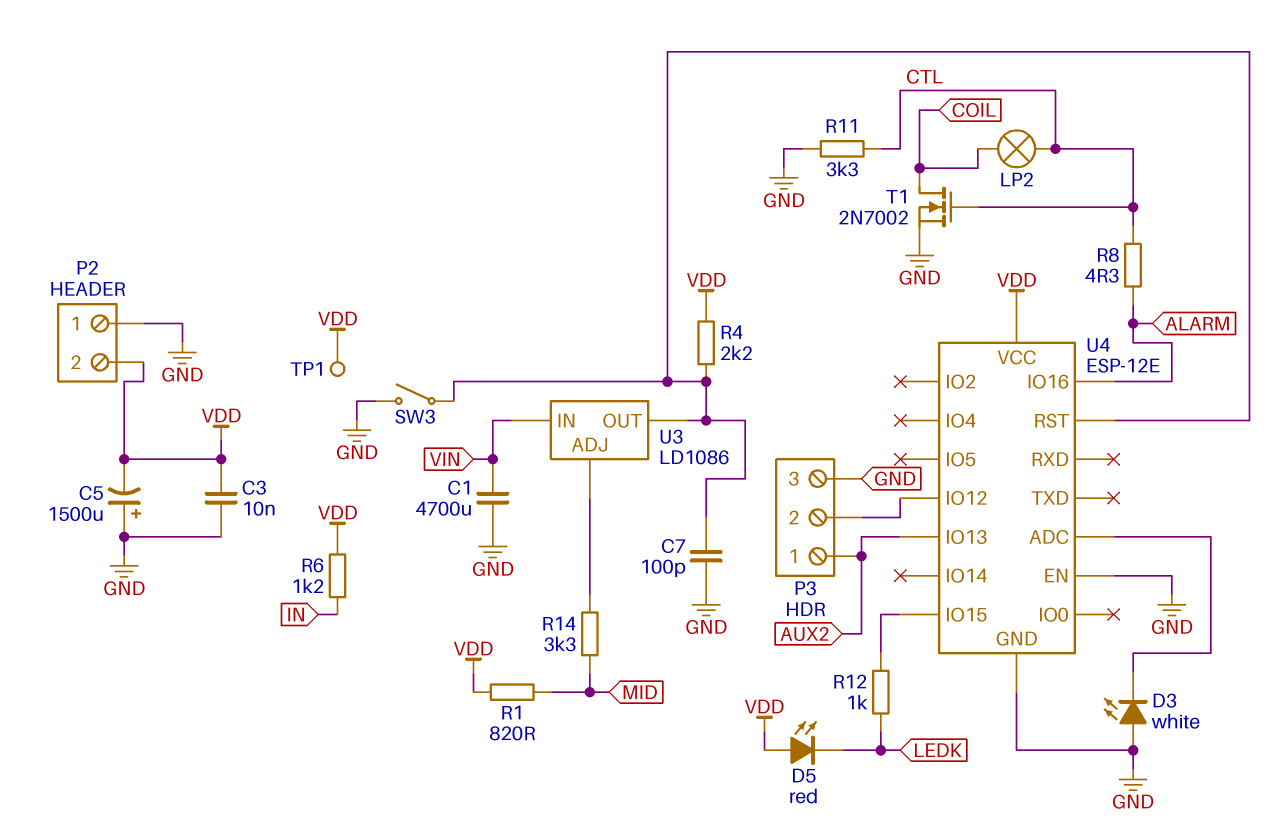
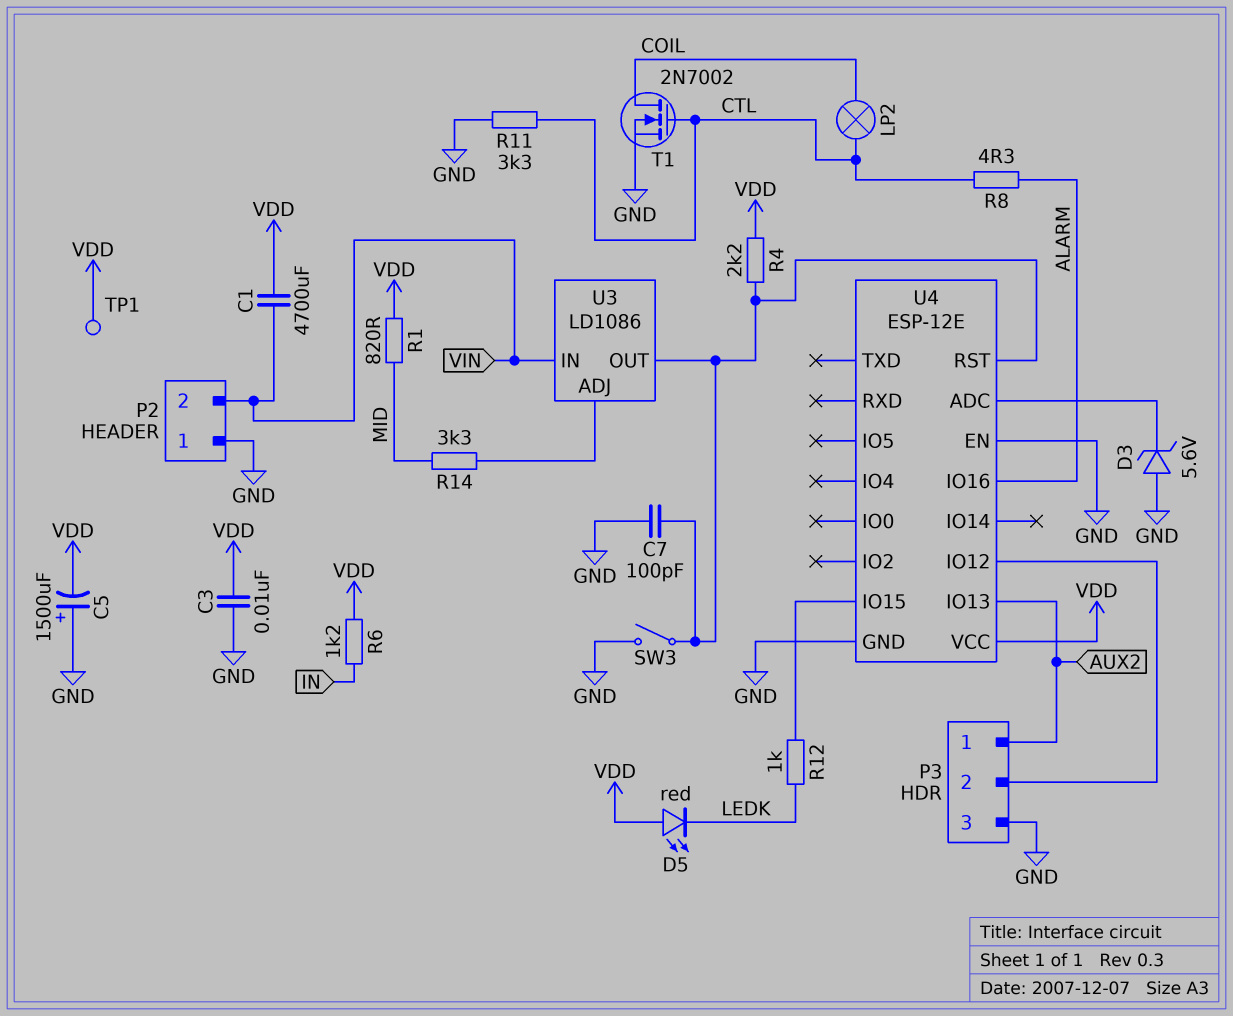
C1: 4700uF (GND, VIN) -> 4700uF (VDD, VIN)
D3: LED white (A GND, K U4/ADC) -> zener 5.6V (A GND, K U4/ADC)
P2 pin 2: VDD -> VIN

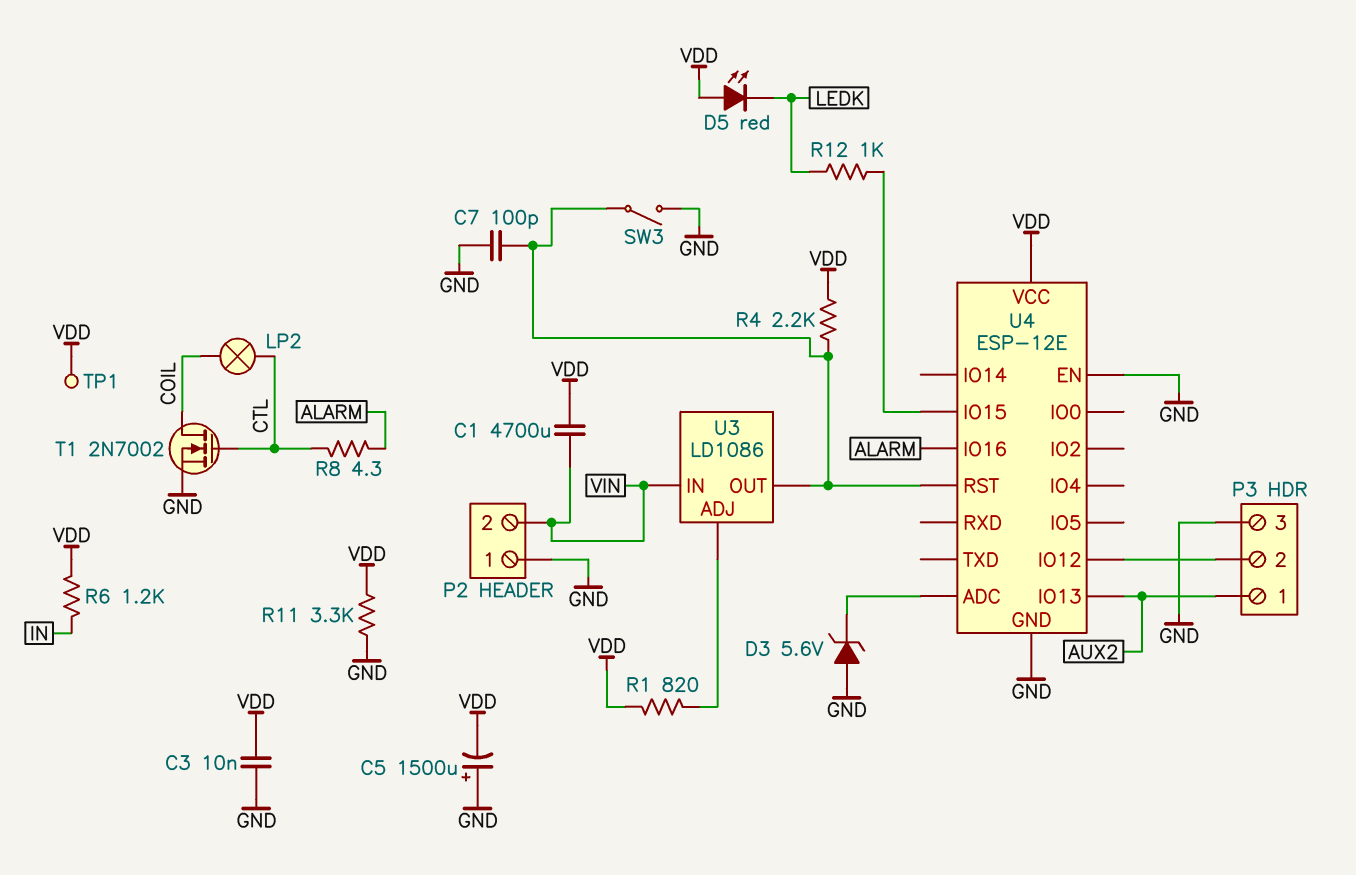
R1: 820 (MID, VDD) -> 820 (U3/ADJ, VDD)
R11: 3.3k (CTL, GND) -> 3.3k (GND, VDD)
R14: 3.3k (MID, U3/ADJ) -> none

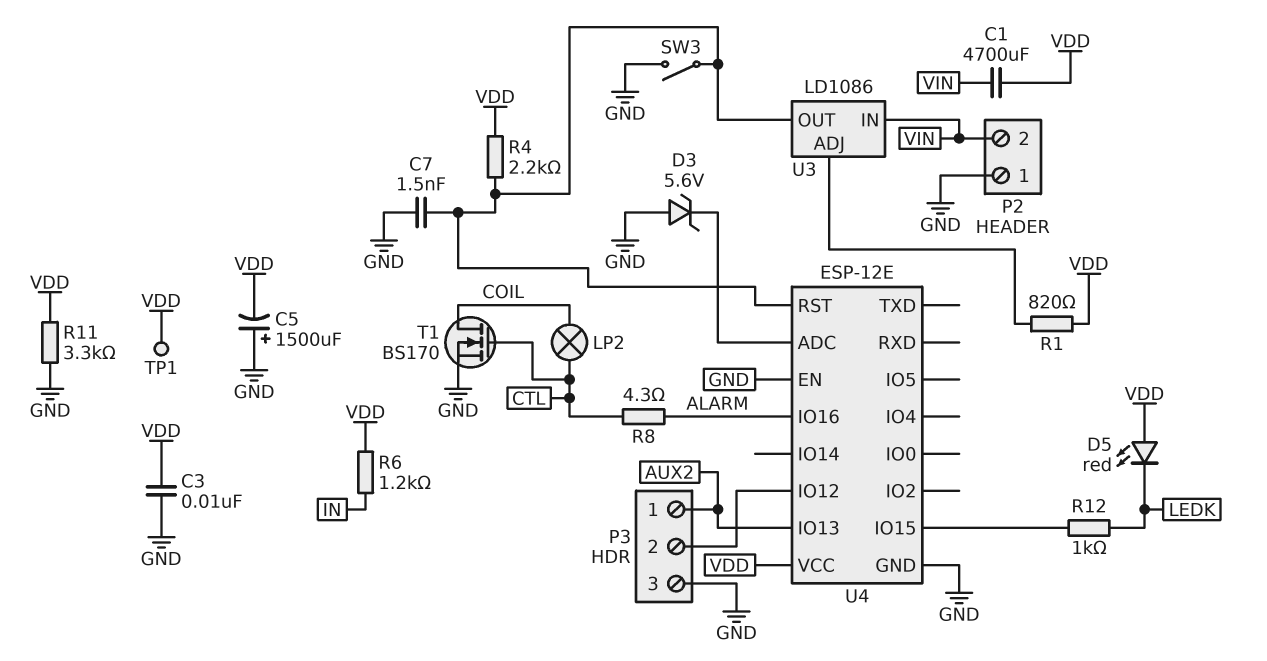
C7: 100pF (GND, U3/OUT) -> 1.5nF (GND, U3/OUT)
T1: NMOS 2N7002 (G CTL, D COIL, S GND) -> NMOS BS170 (G CTL, D COIL, S GND)

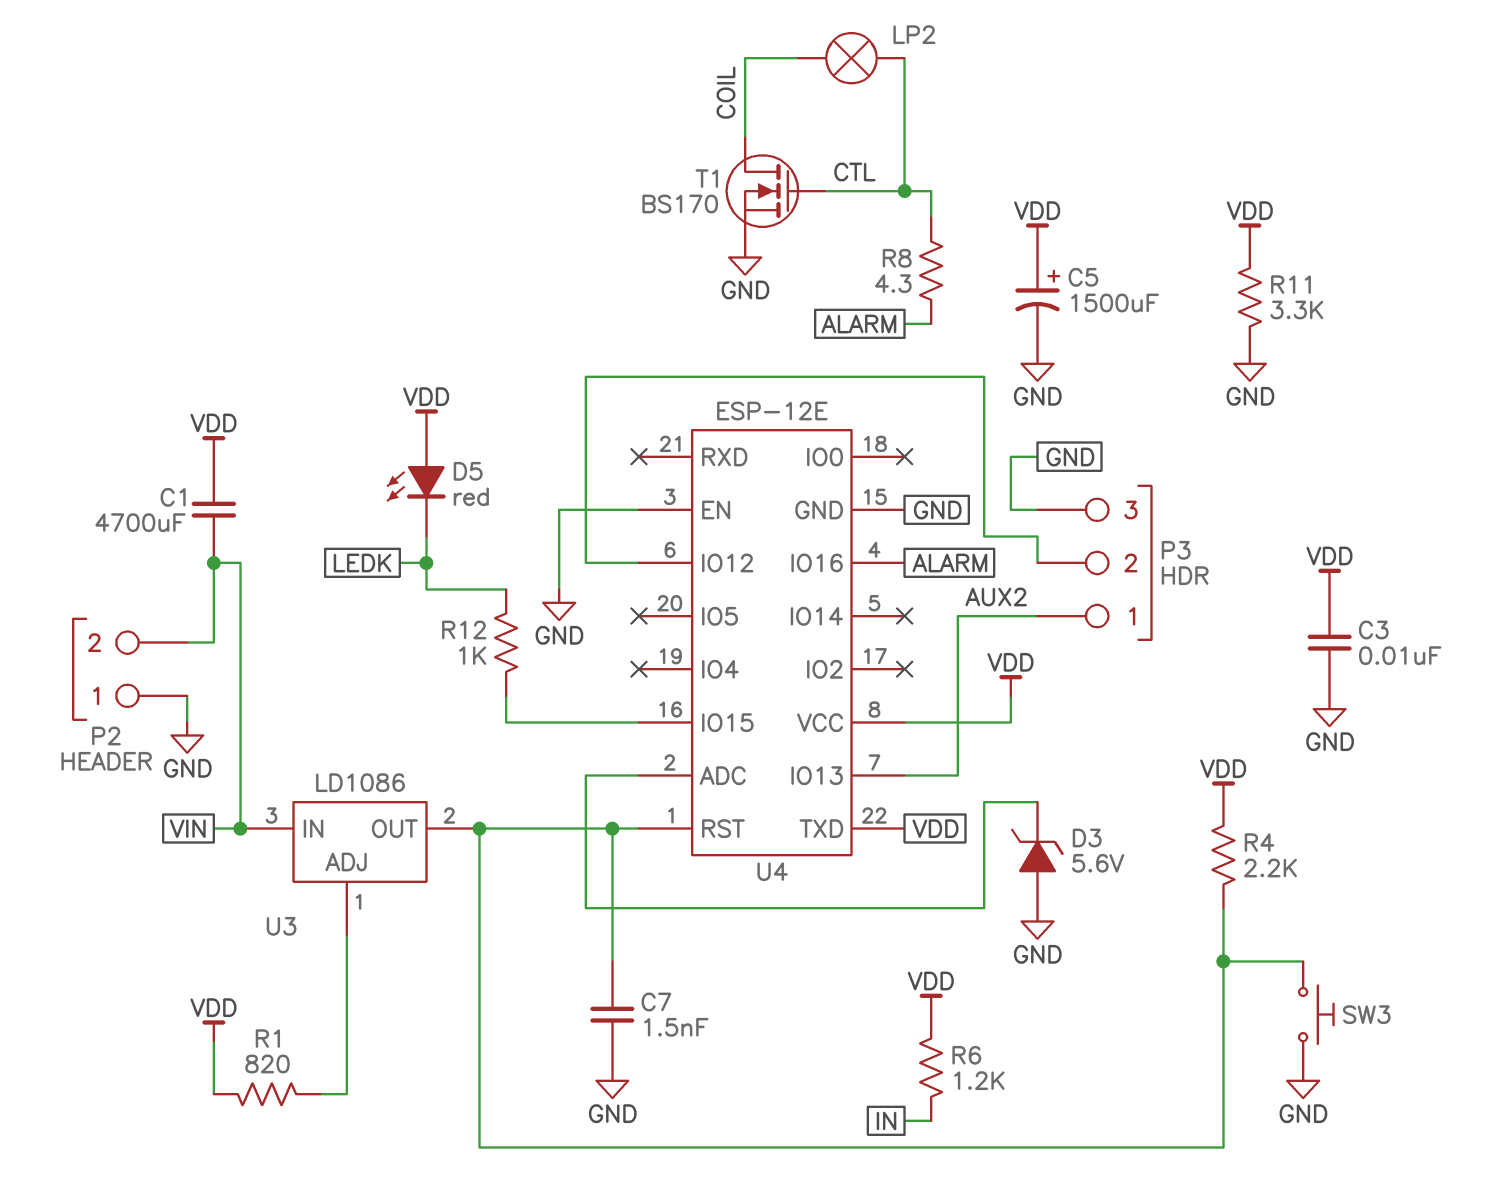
C5: 1500uF (plus GND, minus VDD) -> 1500uF (plus VDD, minus GND)
SW3: switch (GND, U3/OUT) -> button (GND, U3/OUT)
TP1: test point (VDD) -> none
U4 pin TXD: none -> VDD

